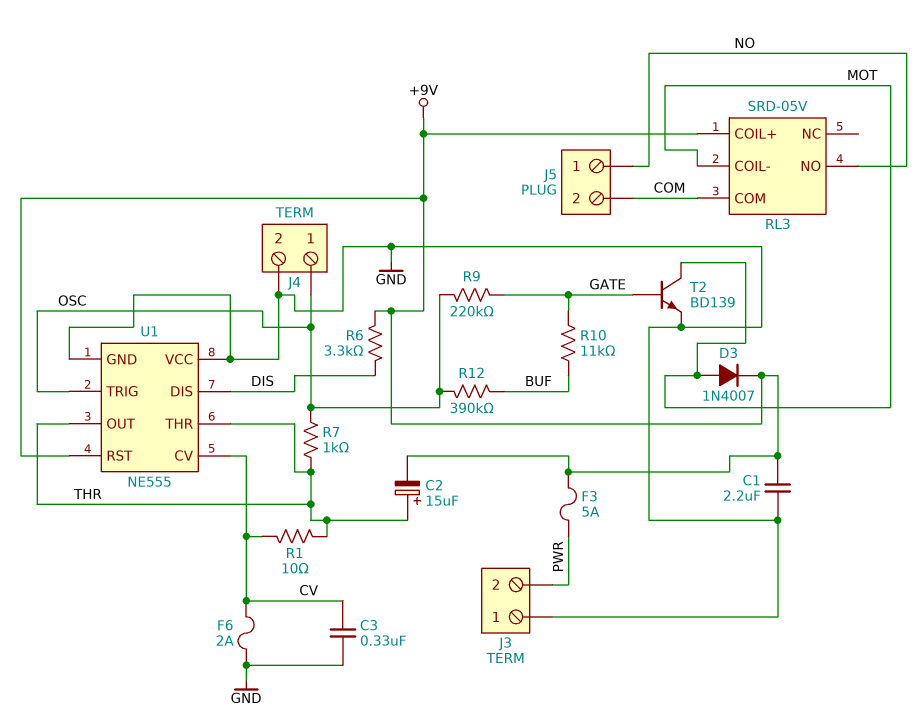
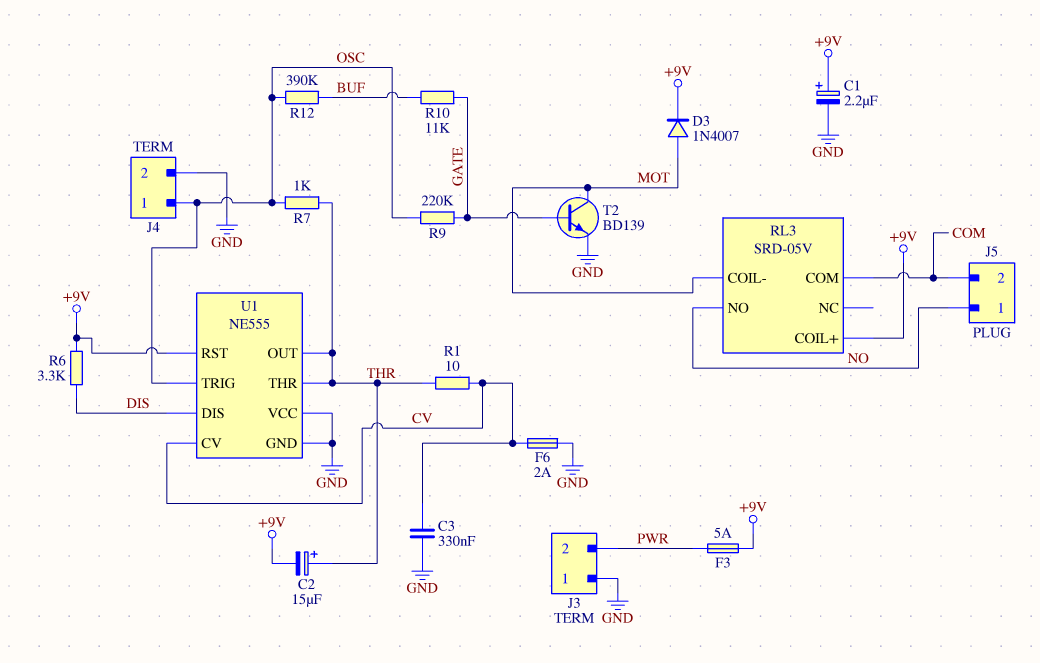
C1: 2.2uF (+9V, GND) -> 2.2uF (plus +9V, minus GND)

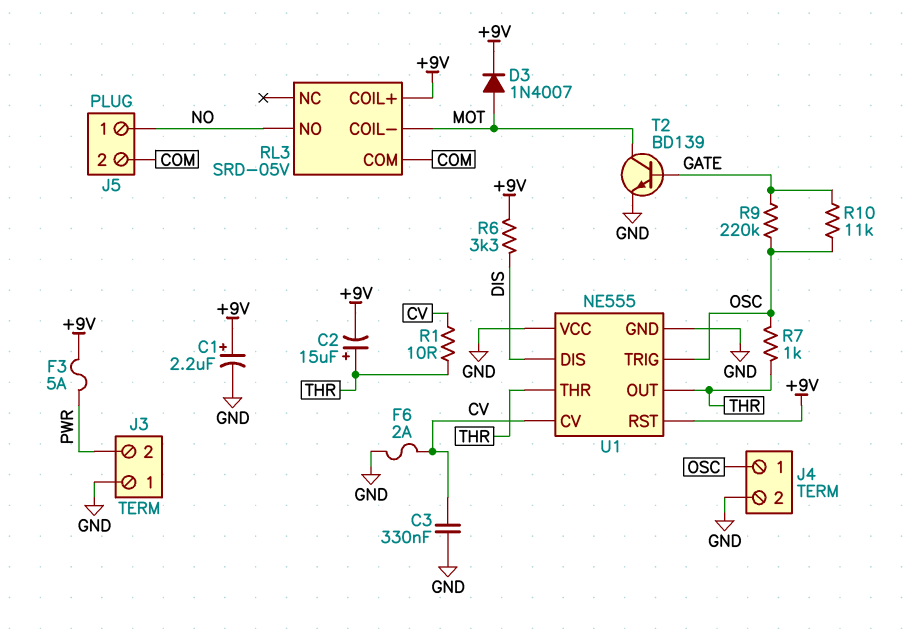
R10: 11k (BUF, GATE) -> 11k (GATE, OSC)
R12: 390k (BUF, OSC) -> none

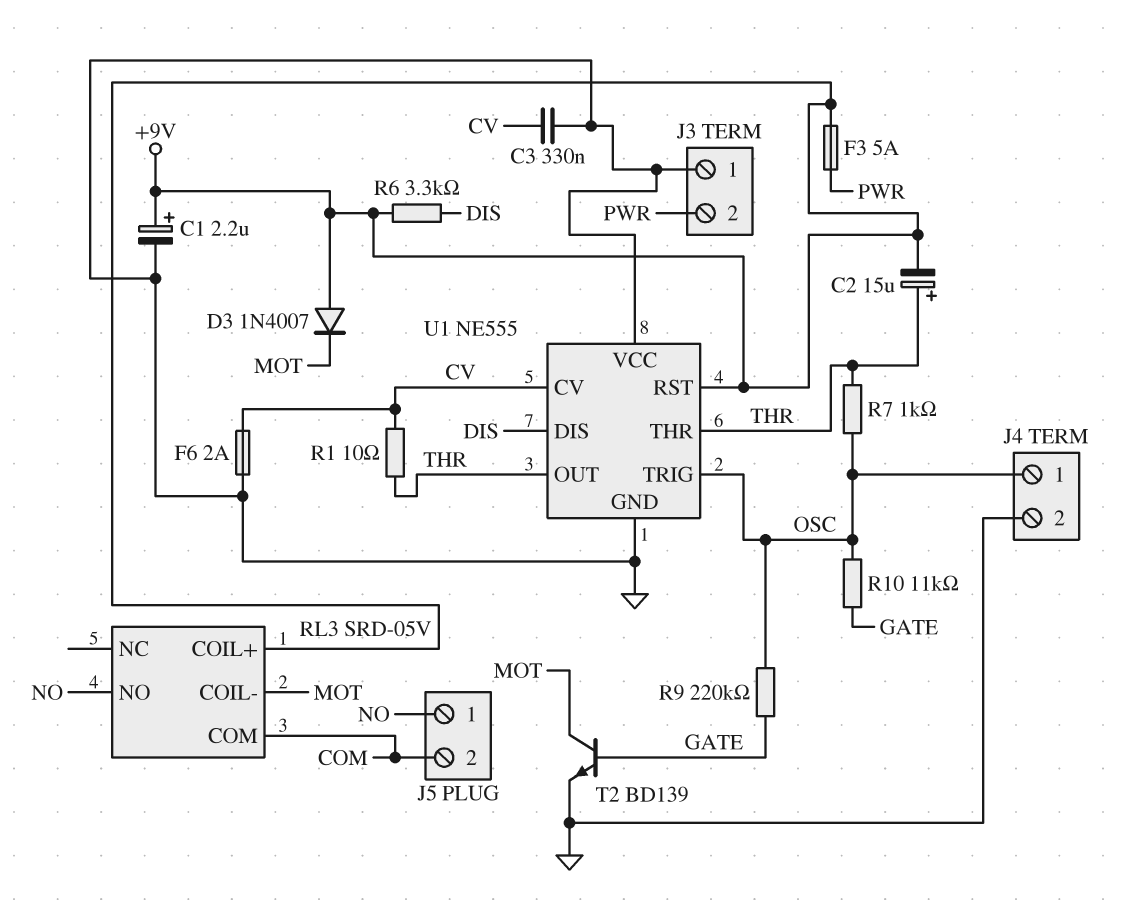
D3: diode 1N4007 (A MOT, K +9V) -> diode 1N4007 (A +9V, K MOT)

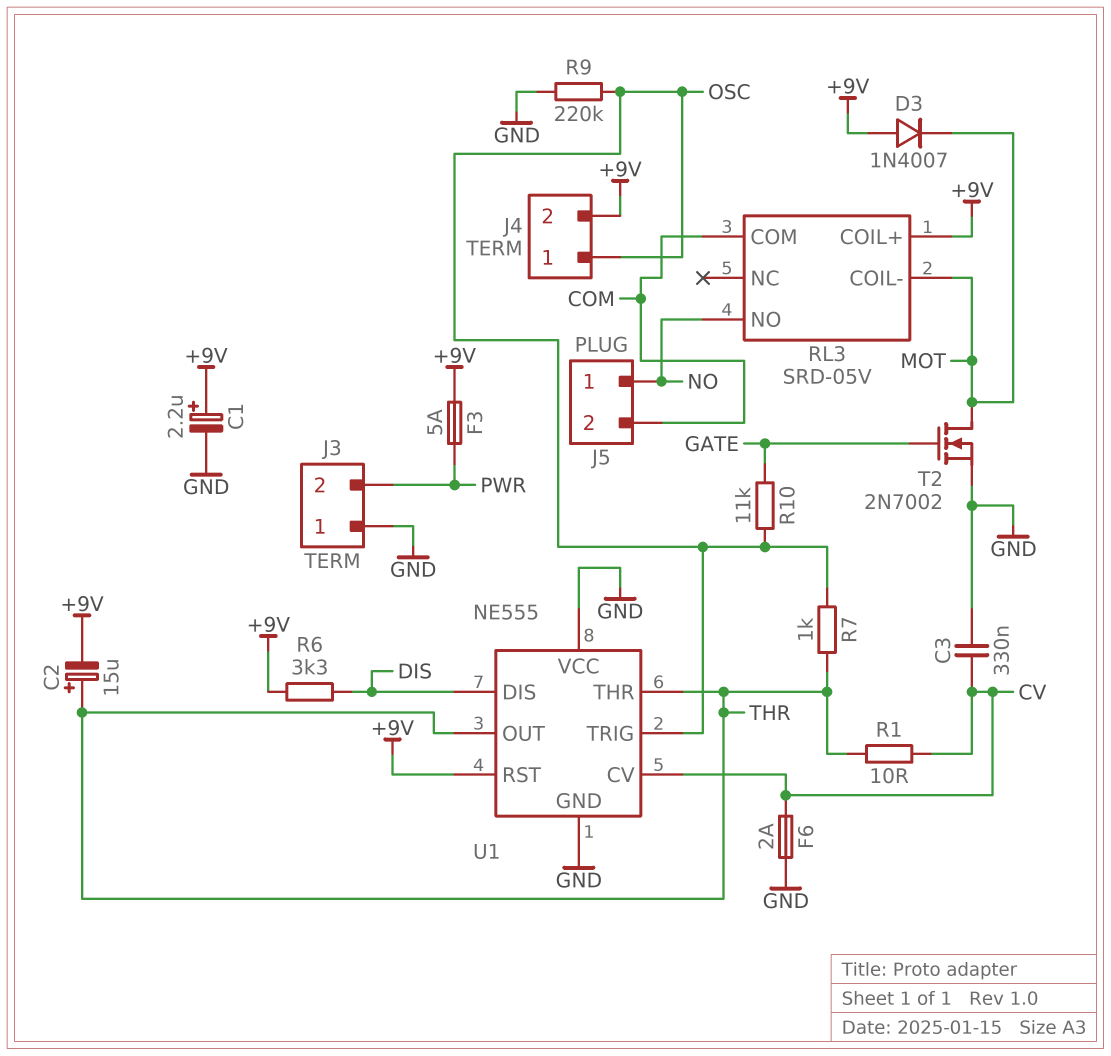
J4 pin 2: GND -> +9V
R9: 220k (GATE, OSC) -> 220k (GND, OSC)
T2: NPN BD139 (B GATE, C MOT, E GND) -> NMOS 2N7002 (G GATE, D MOT, S GND)

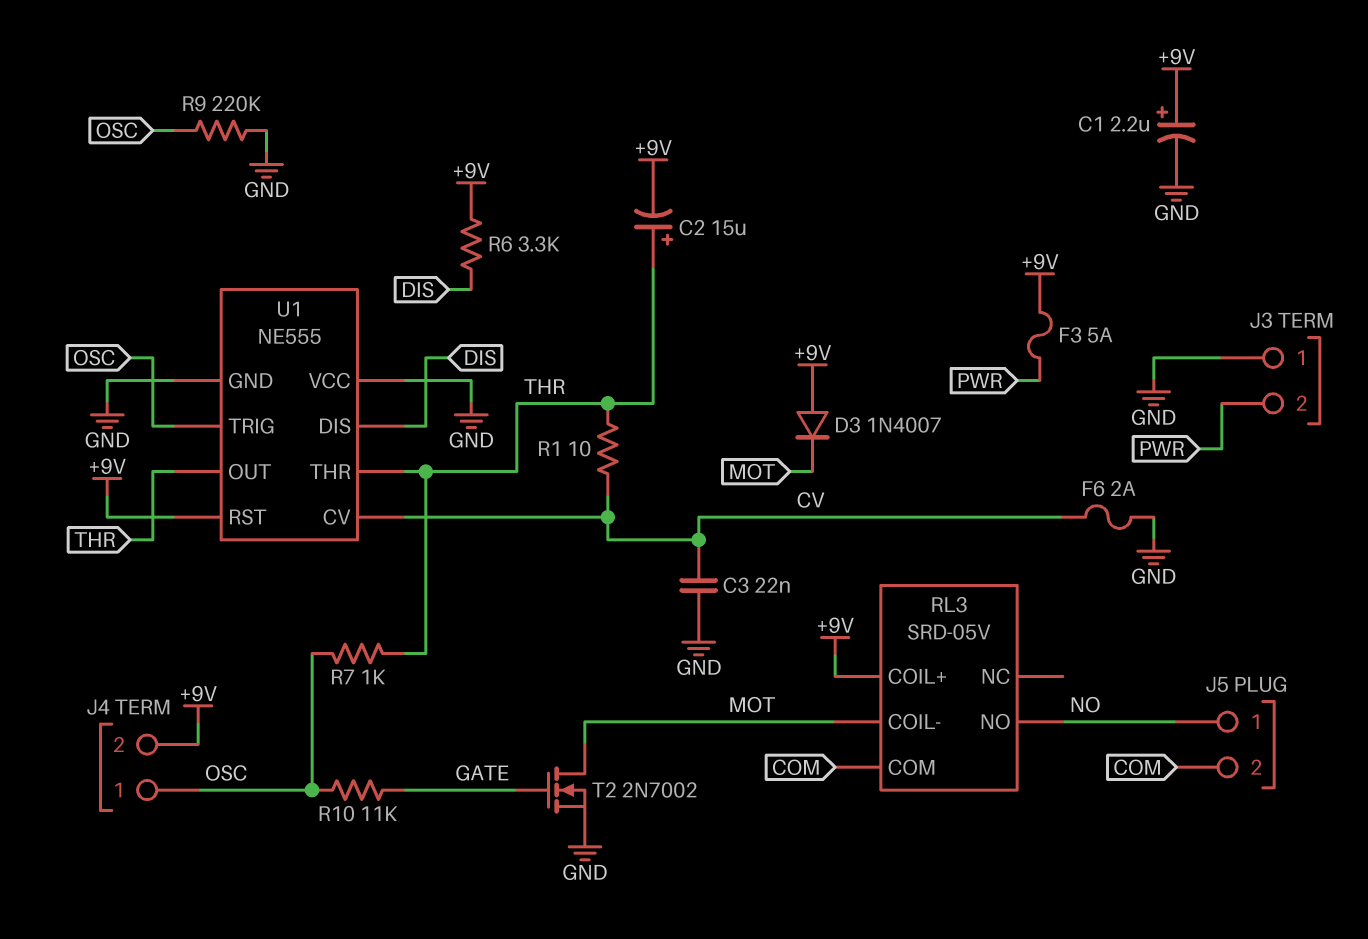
C3: 330nF (CV, GND) -> 22nF (CV, GND)

